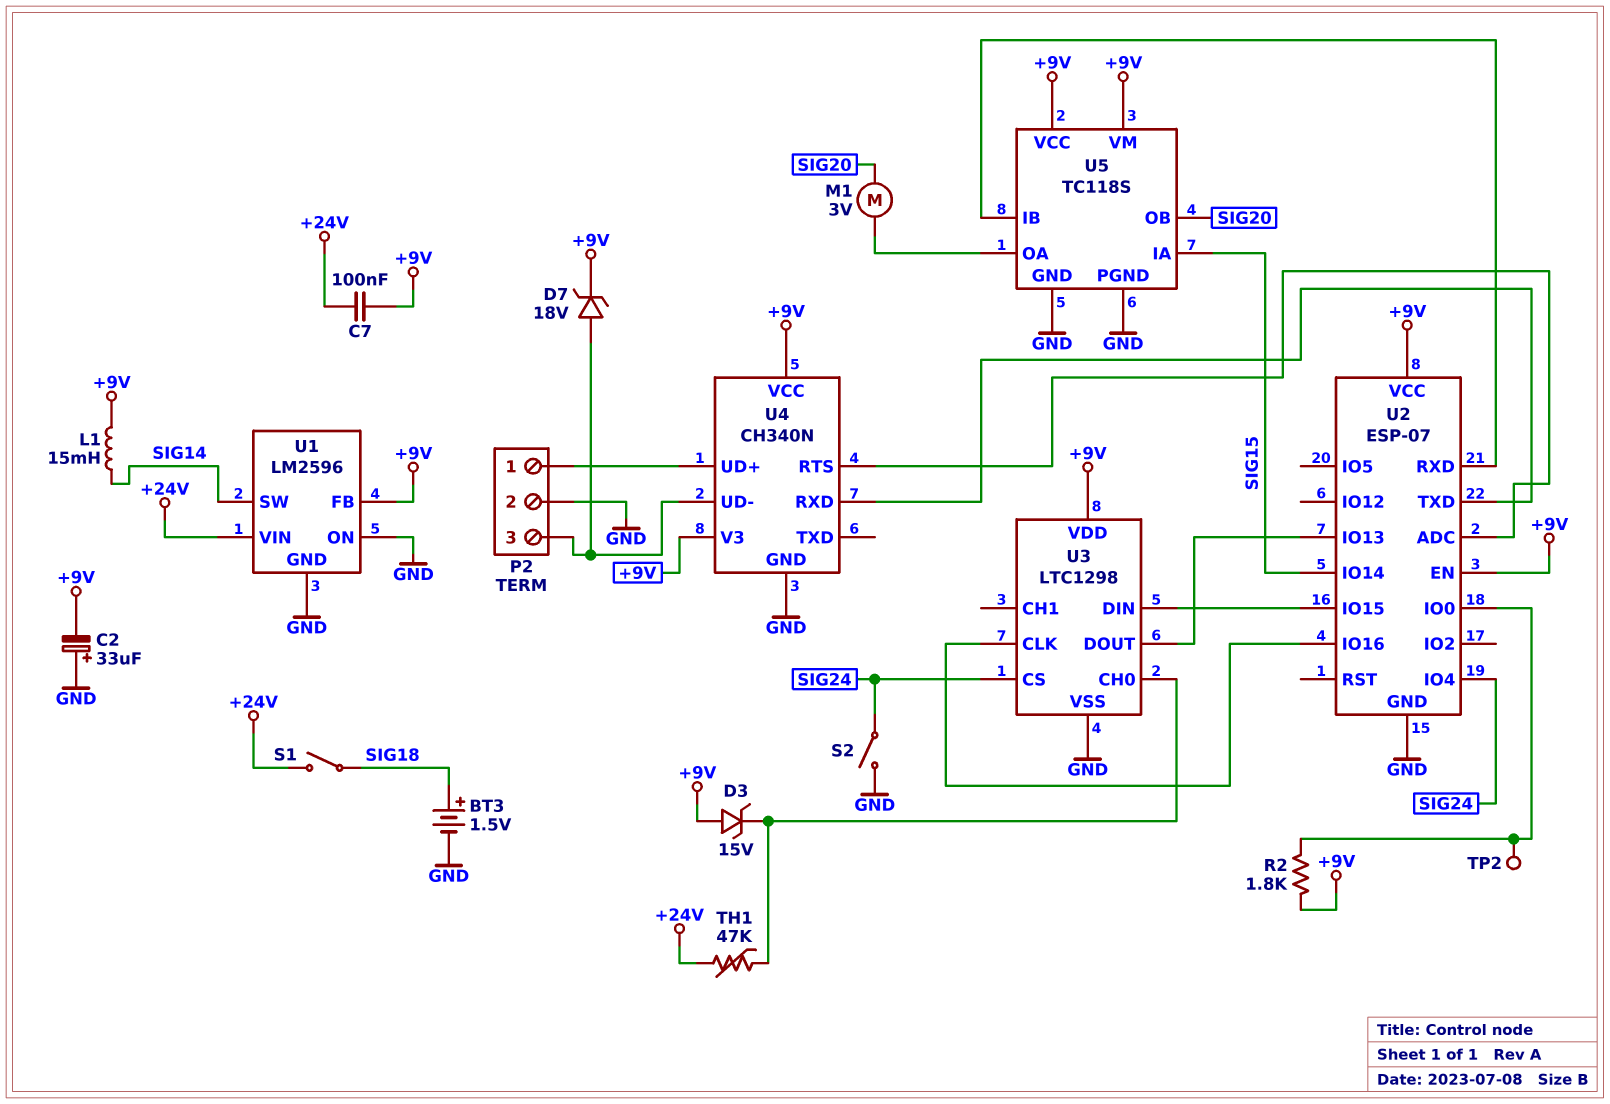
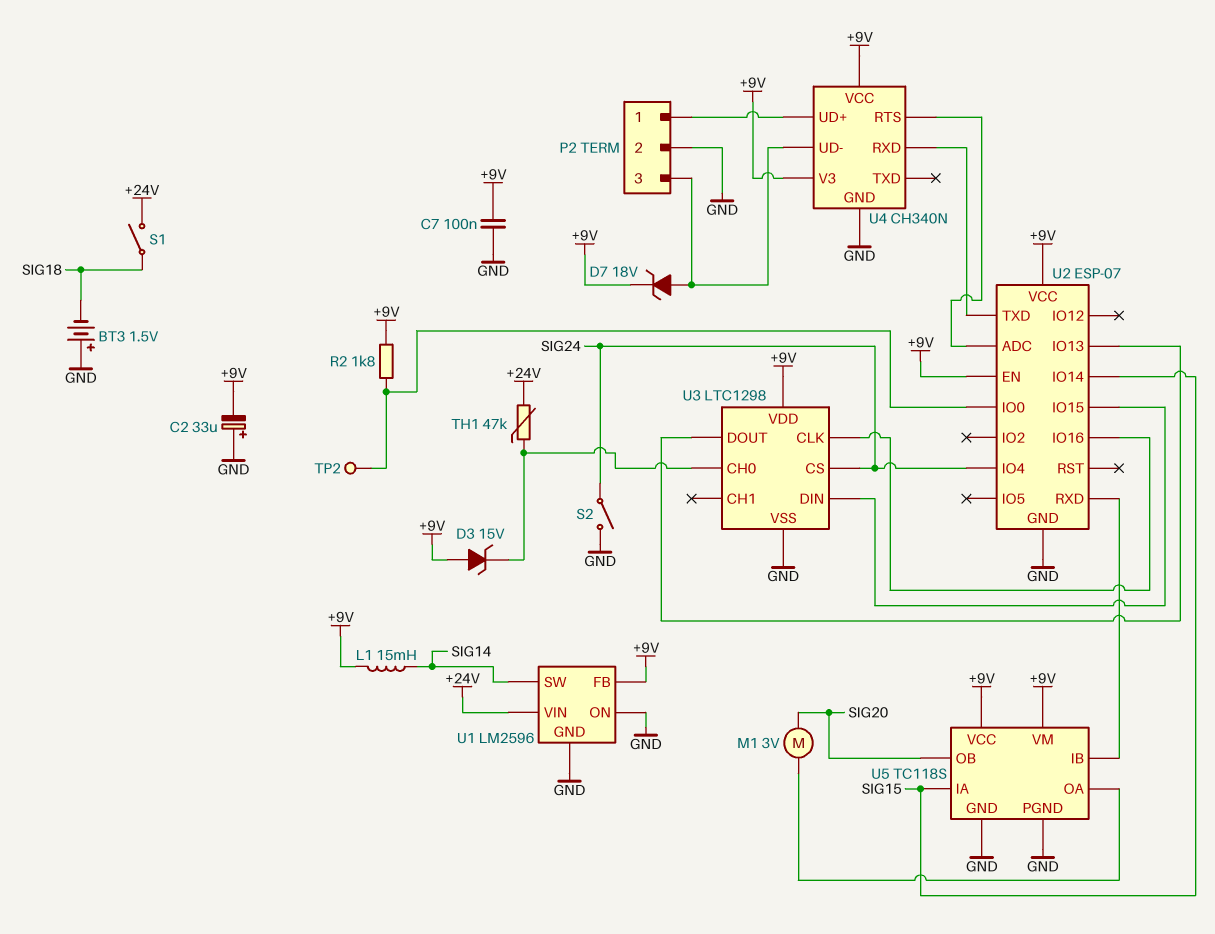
BT3: 1.5V (plus SIG18, minus GND) -> 1.5V (plus GND, minus SIG18)
C7: 100nF (+9V, +24V) -> 100nF (+9V, GND)

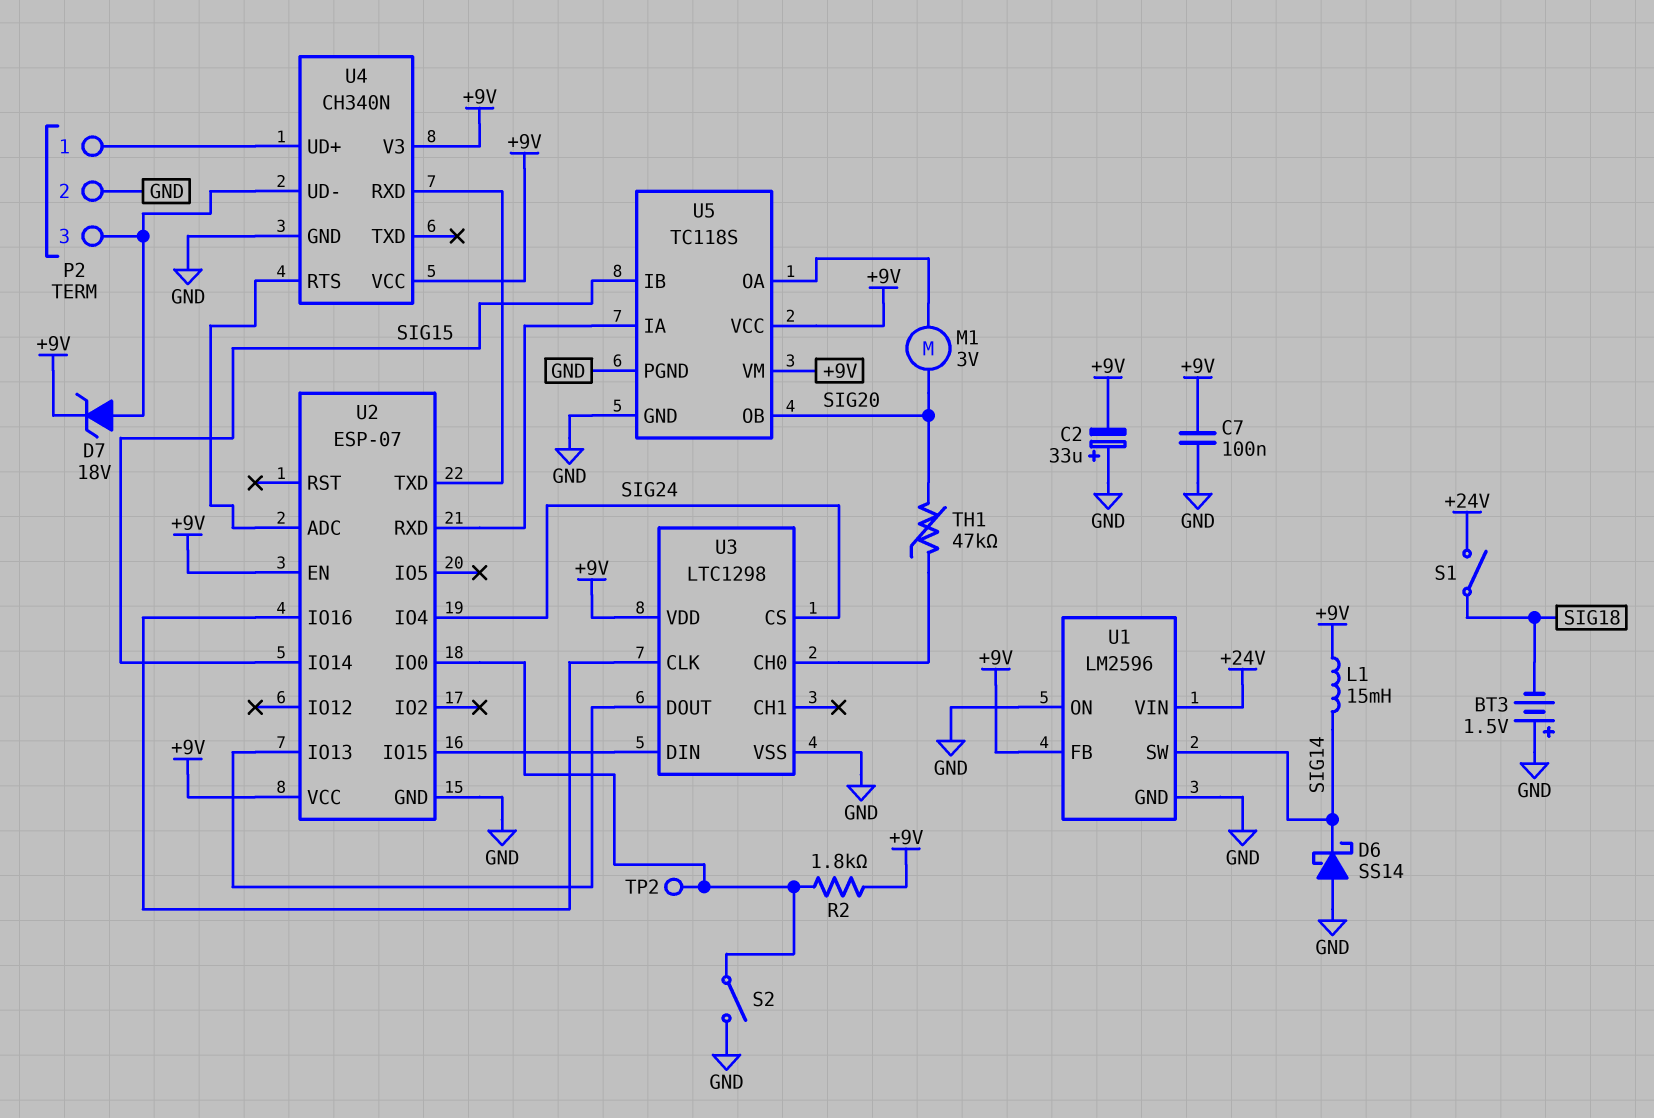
D3: zener 15V (A +9V, K U3/CH0) -> none
D6: none -> schottky SS14 (A GND, K SIG14)
S2: switch (GND, SIG24) -> switch (GND, U2/IO0)
TH1: 47k (+24V, U3/CH0) -> 47k (SIG20, U3/CH0)
U5 pin IA: SIG15 -> U2/RXD
U5 pin IB: U2/RXD -> SIG15

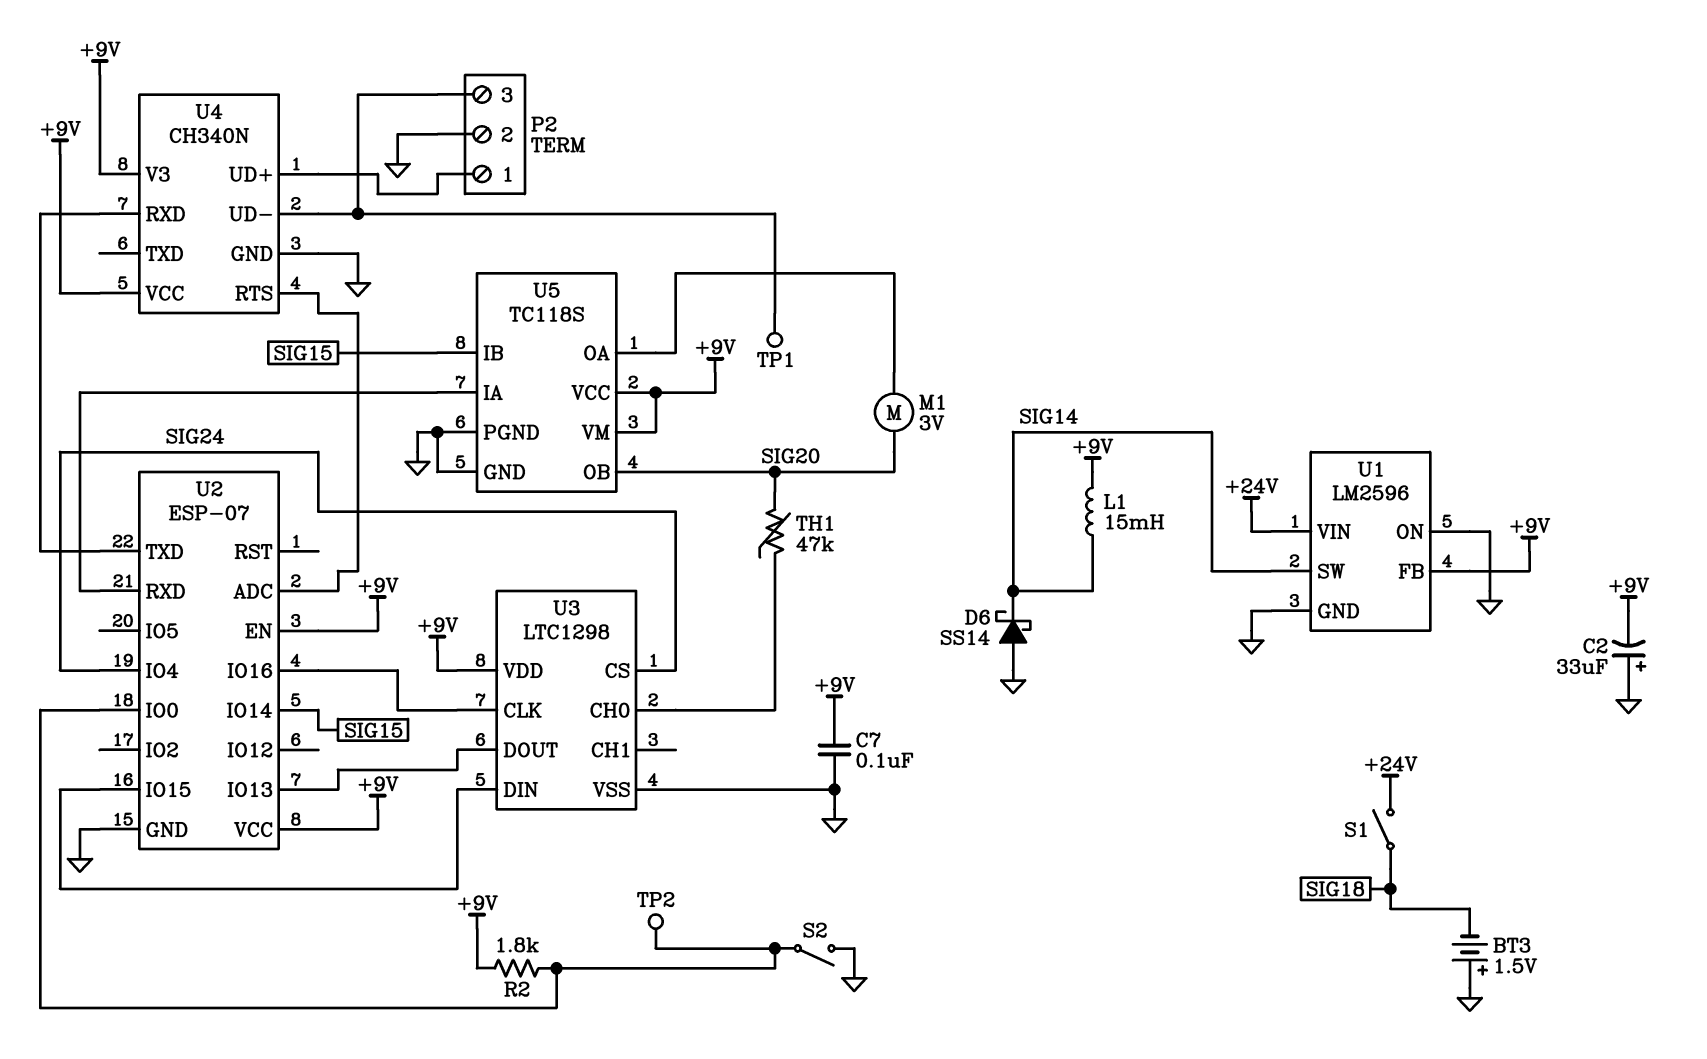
D7: zener 18V (A P2/3, K +9V) -> none
TP1: none -> test point (P2/3)

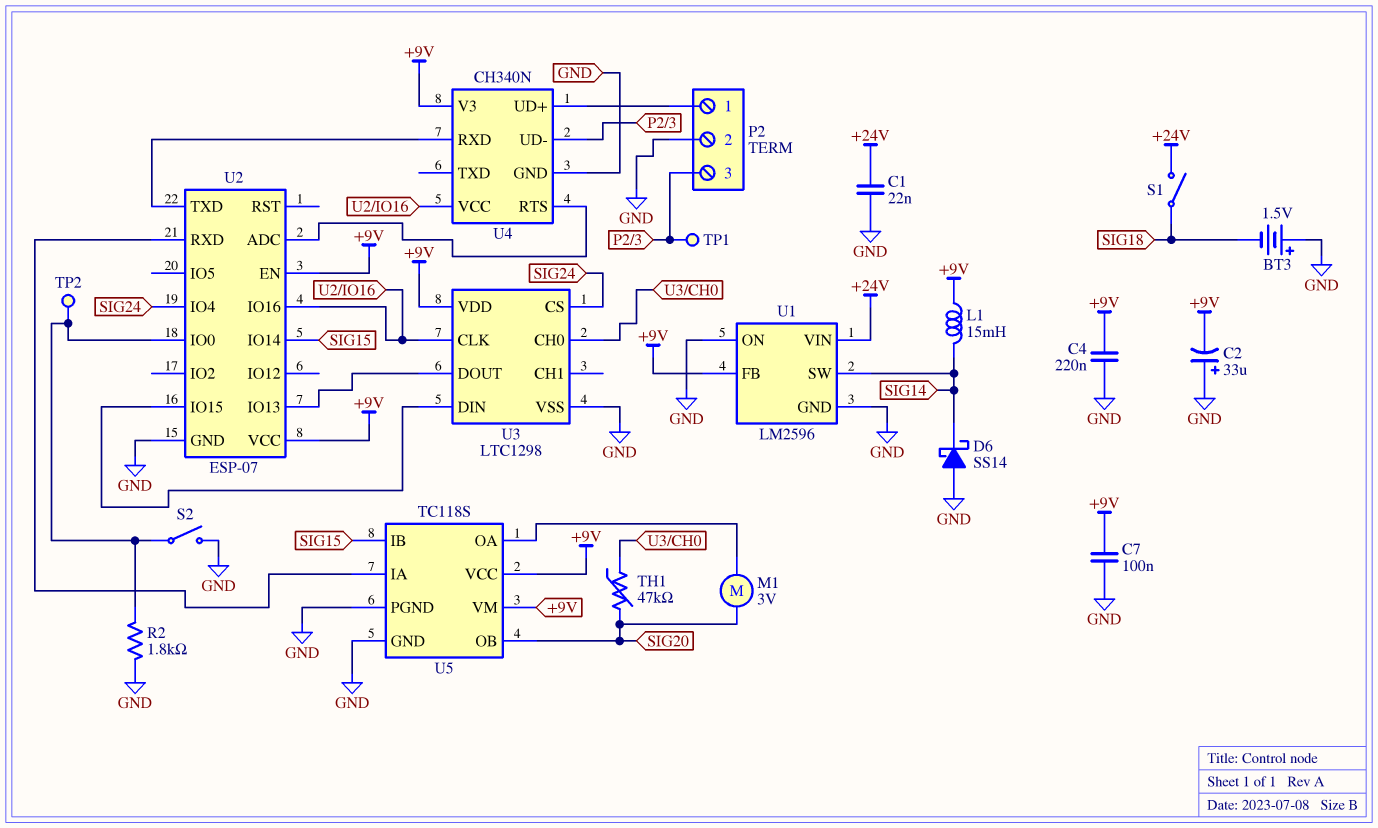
C1: none -> 22nF (+24V, GND)
C4: none -> 220nF (+9V, GND)
R2: 1.8k (+9V, U2/IO0) -> 1.8k (GND, U2/IO0)
U4 pin VCC: +9V -> U2/IO16

